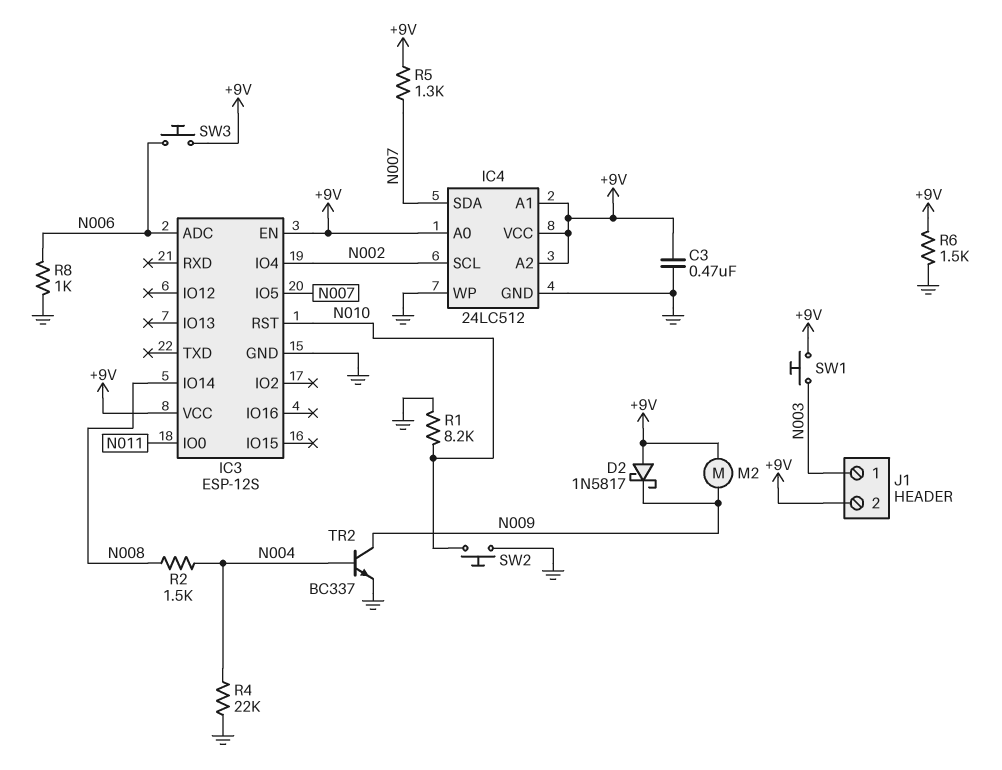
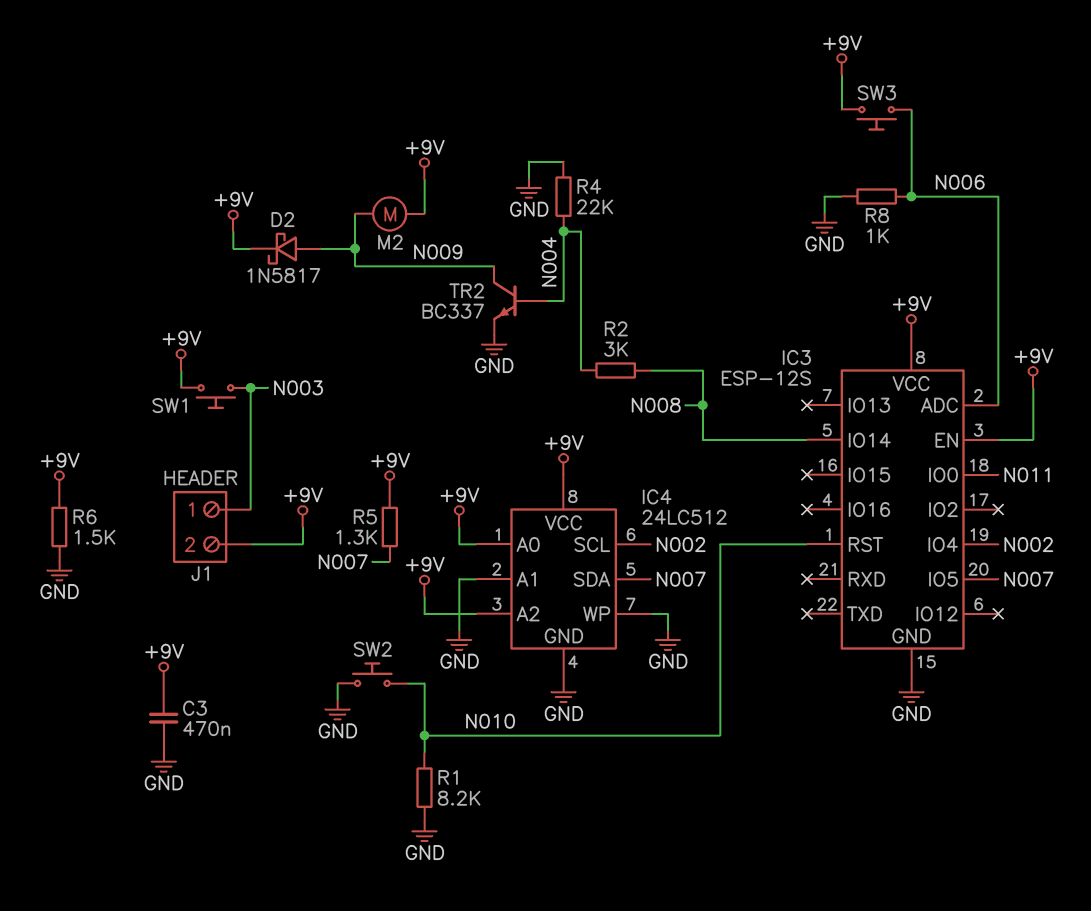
D2: schottky 1N5817 (A +9V, K N009) -> schottky 1N5817 (A N009, K +9V)
IC4 pin A1: +9V -> GND
R2: 1.5k (N004, N008) -> 3k (N004, N008)

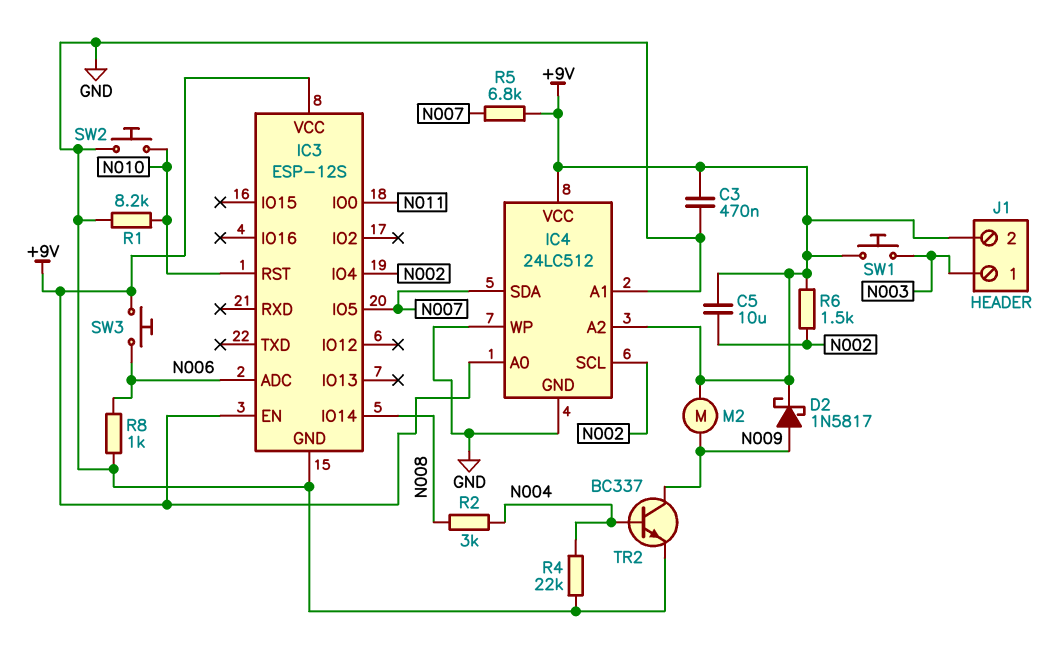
C5: none -> 10uF (+9V, N002)
R5: 1.3k (+9V, N007) -> 6.8k (+9V, N007)
R6: 1.5k (+9V, GND) -> 1.5k (+9V, N002)

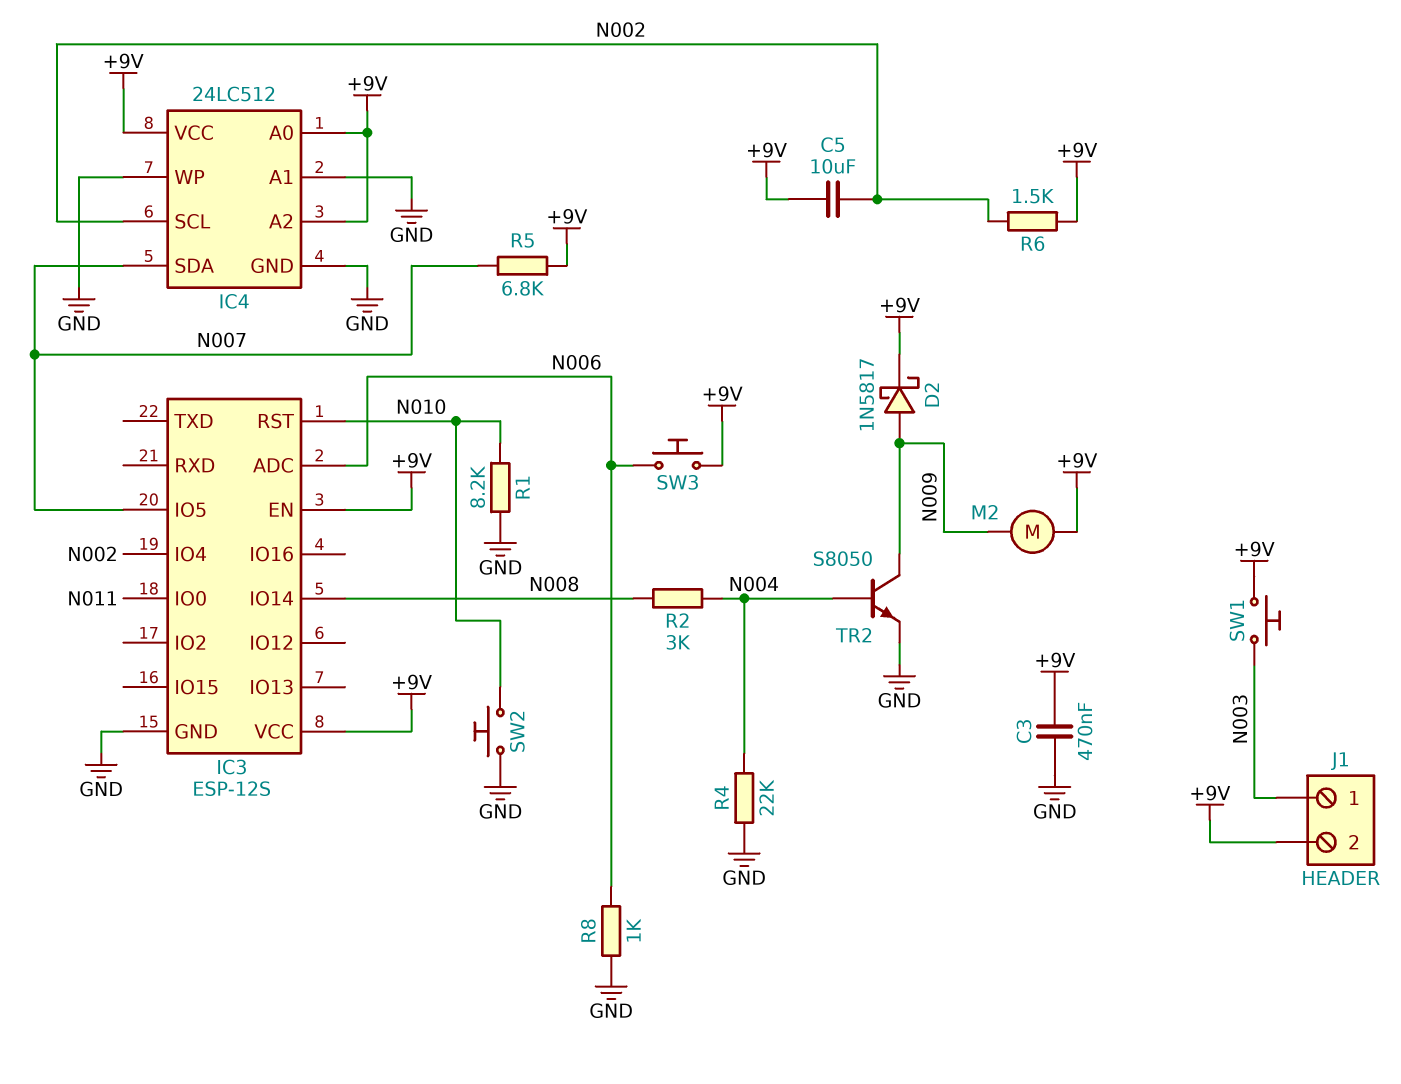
TR2: NPN BC337 (B N004, C N009, E GND) -> NPN S8050 (B N004, C N009, E GND)

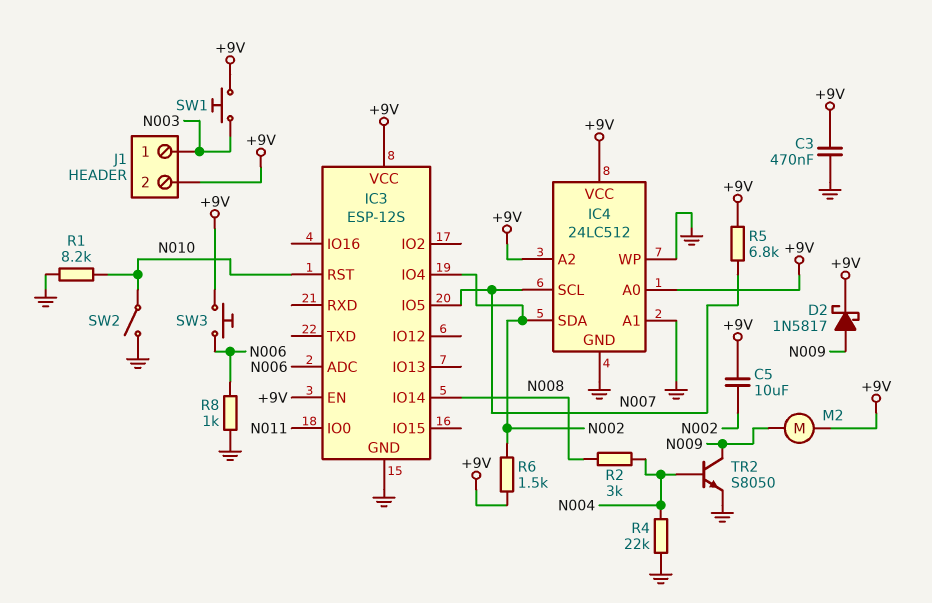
IC4 pin SCL: N002 -> N007
IC4 pin SDA: N007 -> N002
SW2: button (GND, N010) -> switch (GND, N010)

